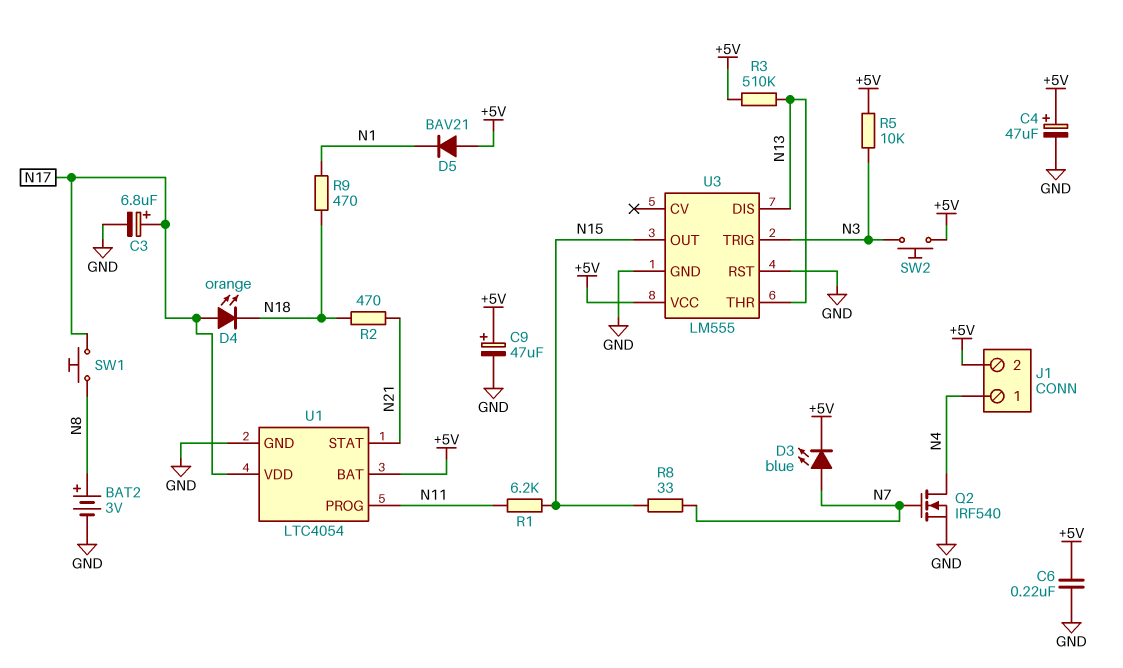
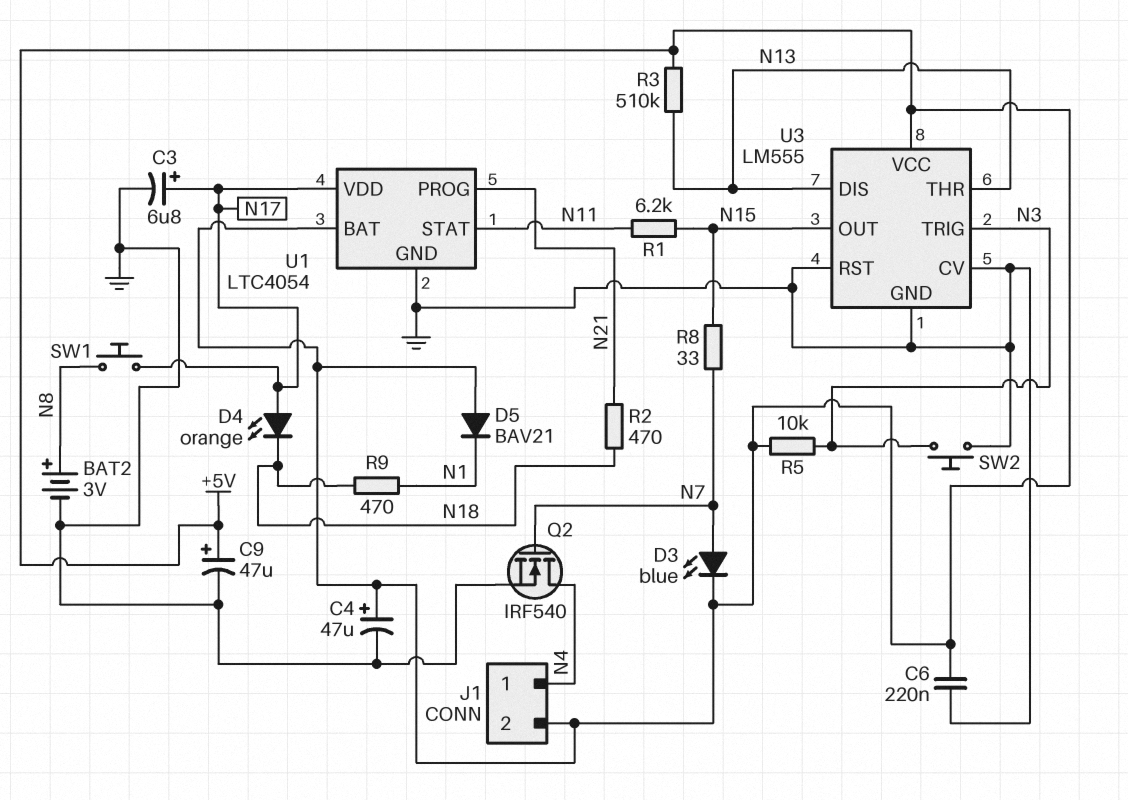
SW2: button (+5V, N3) -> button (GND, N3)
U1 pin PROG: N11 -> N21
U1 pin STAT: N21 -> N11
U3 pin CV: none -> GND

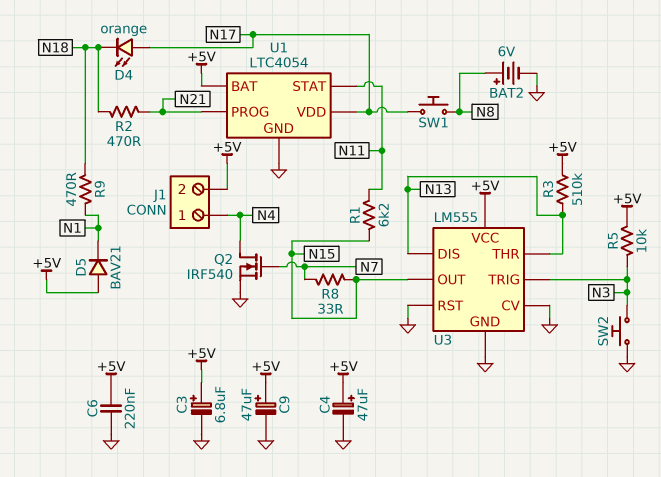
BAT2: 3V (plus N8, minus GND) -> 6V (plus N8, minus GND)
C3: 6.8uF (plus N17, minus GND) -> 6.8uF (plus +5V, minus GND)
D3: LED blue (A N7, K +5V) -> none

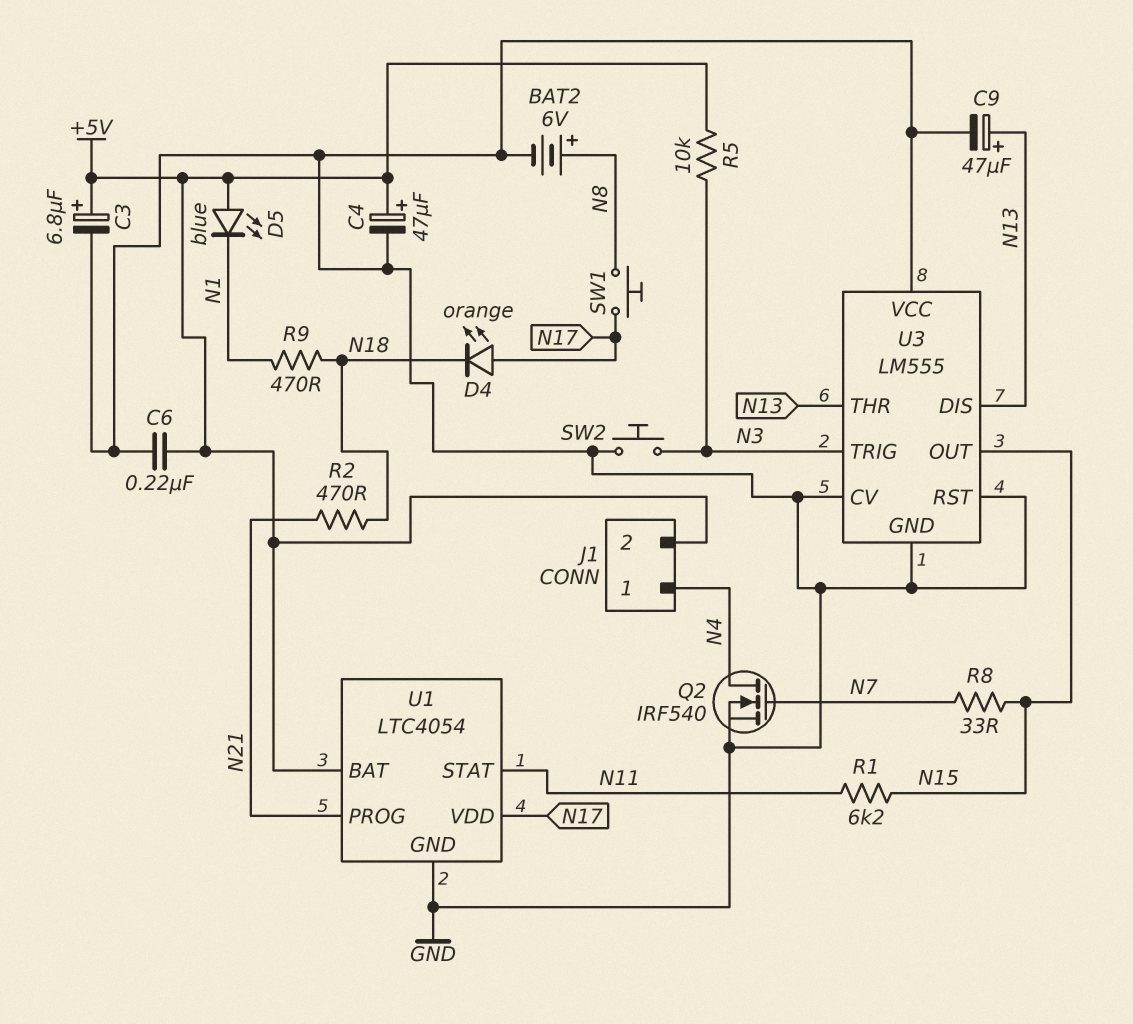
C9: 47uF (plus +5V, minus GND) -> 47uF (plus N13, minus GND)
D5: diode BAV21 (A +5V, K N1) -> LED blue (A +5V, K N1)
R3: 510k (+5V, N13) -> none
U3 pin VCC: +5V -> GND

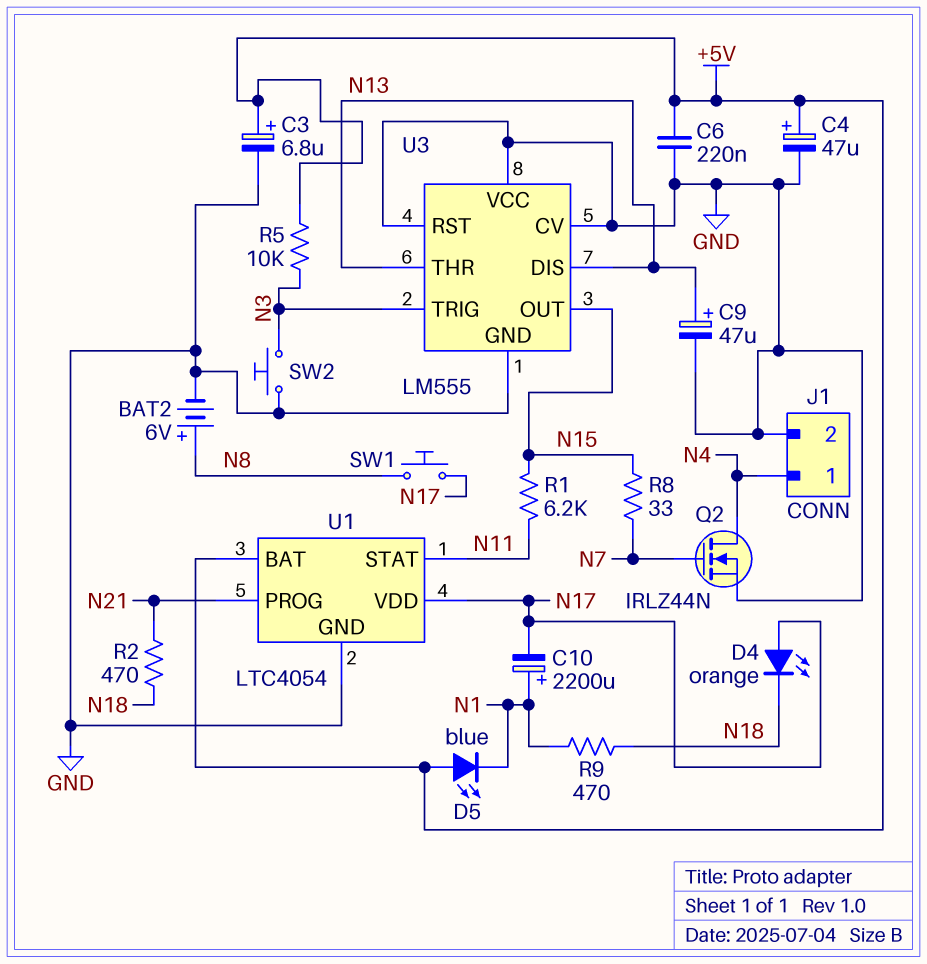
C10: none -> 2200uF (plus N1, minus N17)
J1 pin 2: +5V -> GND
Q2: NMOS IRF540 (G N7, D N4, S GND) -> NMOS IRLZ44N (G N7, D N4, S GND)

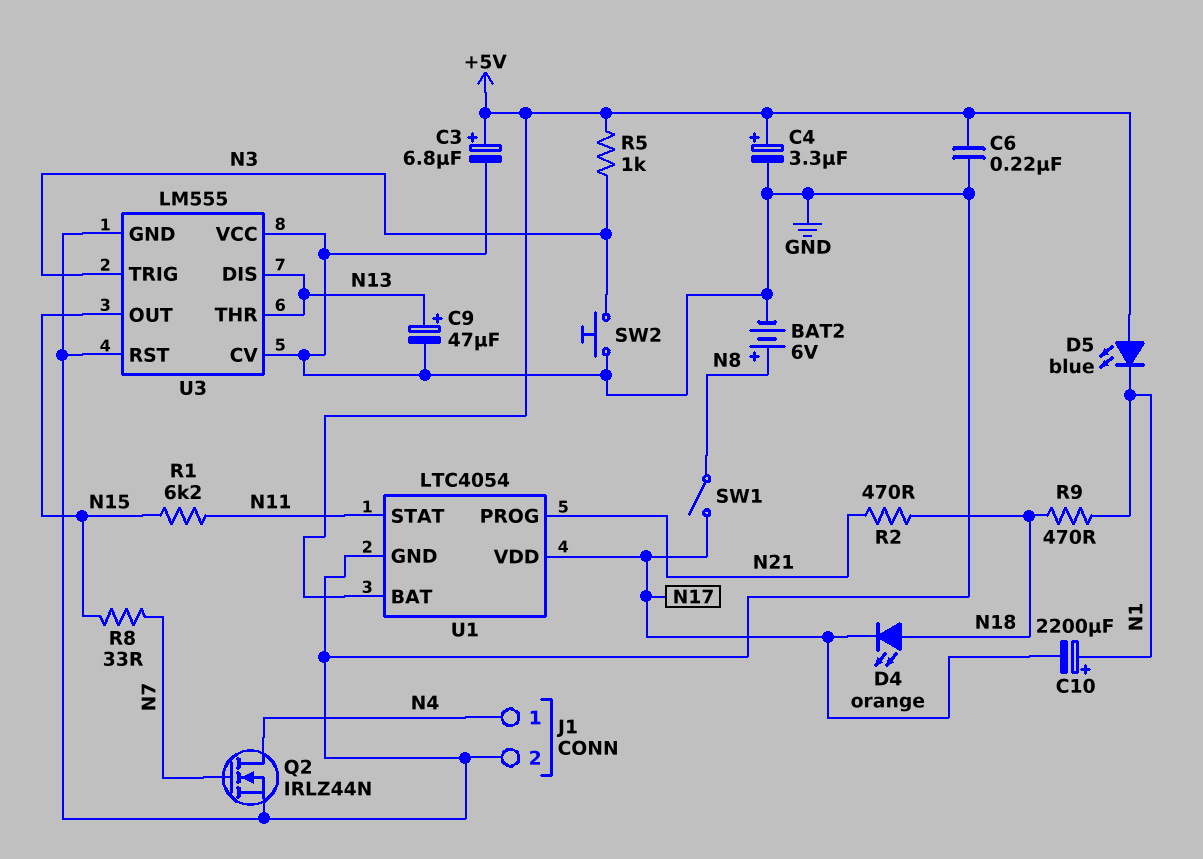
C4: 47uF (plus +5V, minus GND) -> 3.3uF (plus +5V, minus GND)
D4: LED orange (A N17, K N18) -> LED orange (A N18, K N17)
R5: 10k (+5V, N3) -> 1k (+5V, N3)
SW1: button (N8, N17) -> switch (N8, N17)

